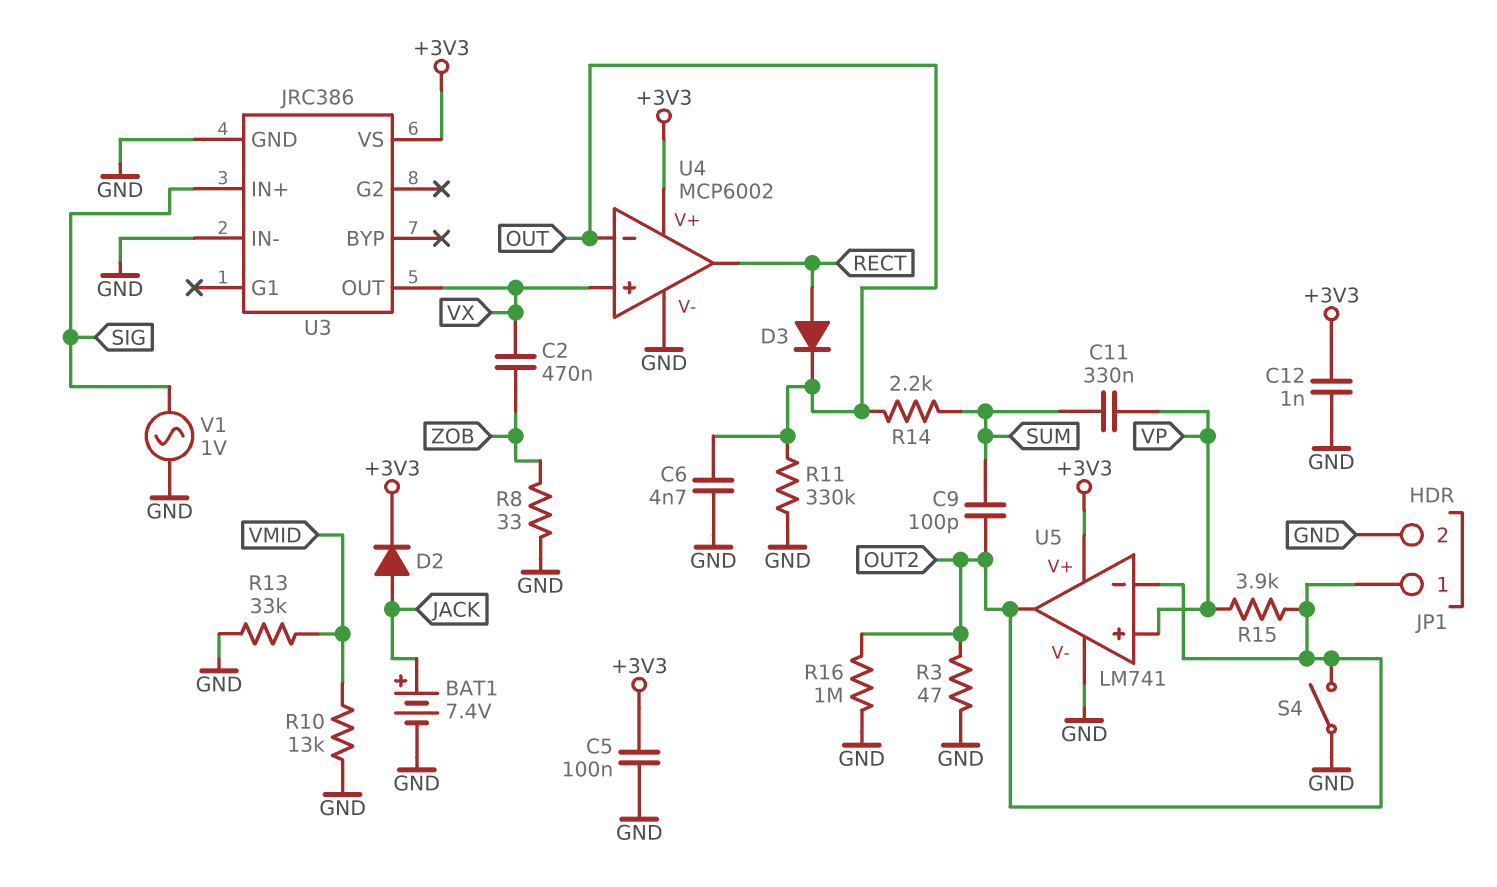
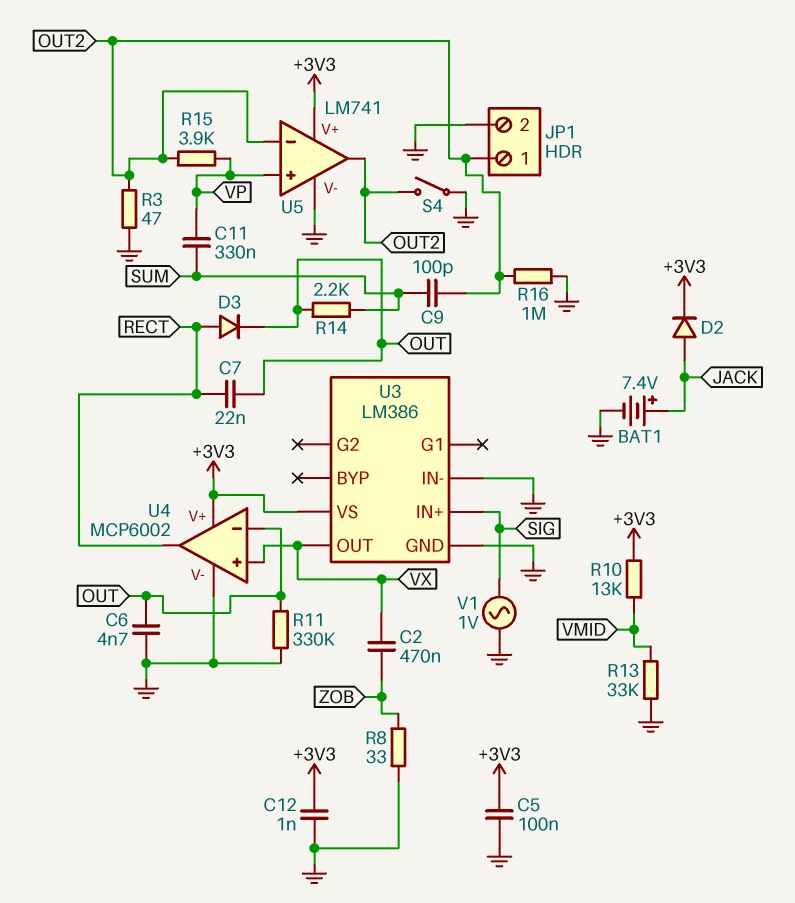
C7: none -> 22nF (OUT, RECT)
R10: 13k (GND, VMID) -> 13k (+3V3, VMID)
U3: JRC386 -> LM386

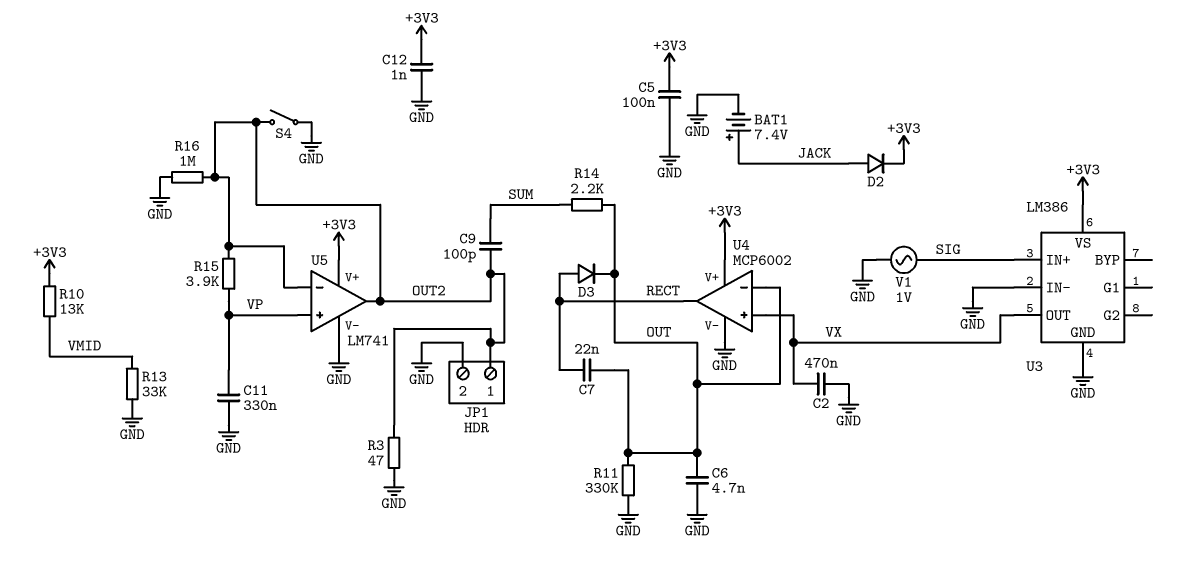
C2: 470nF (VX, ZOB) -> 470nF (GND, VX)
C11: 330nF (SUM, VP) -> 330nF (GND, VP)
R8: 33 (GND, ZOB) -> none

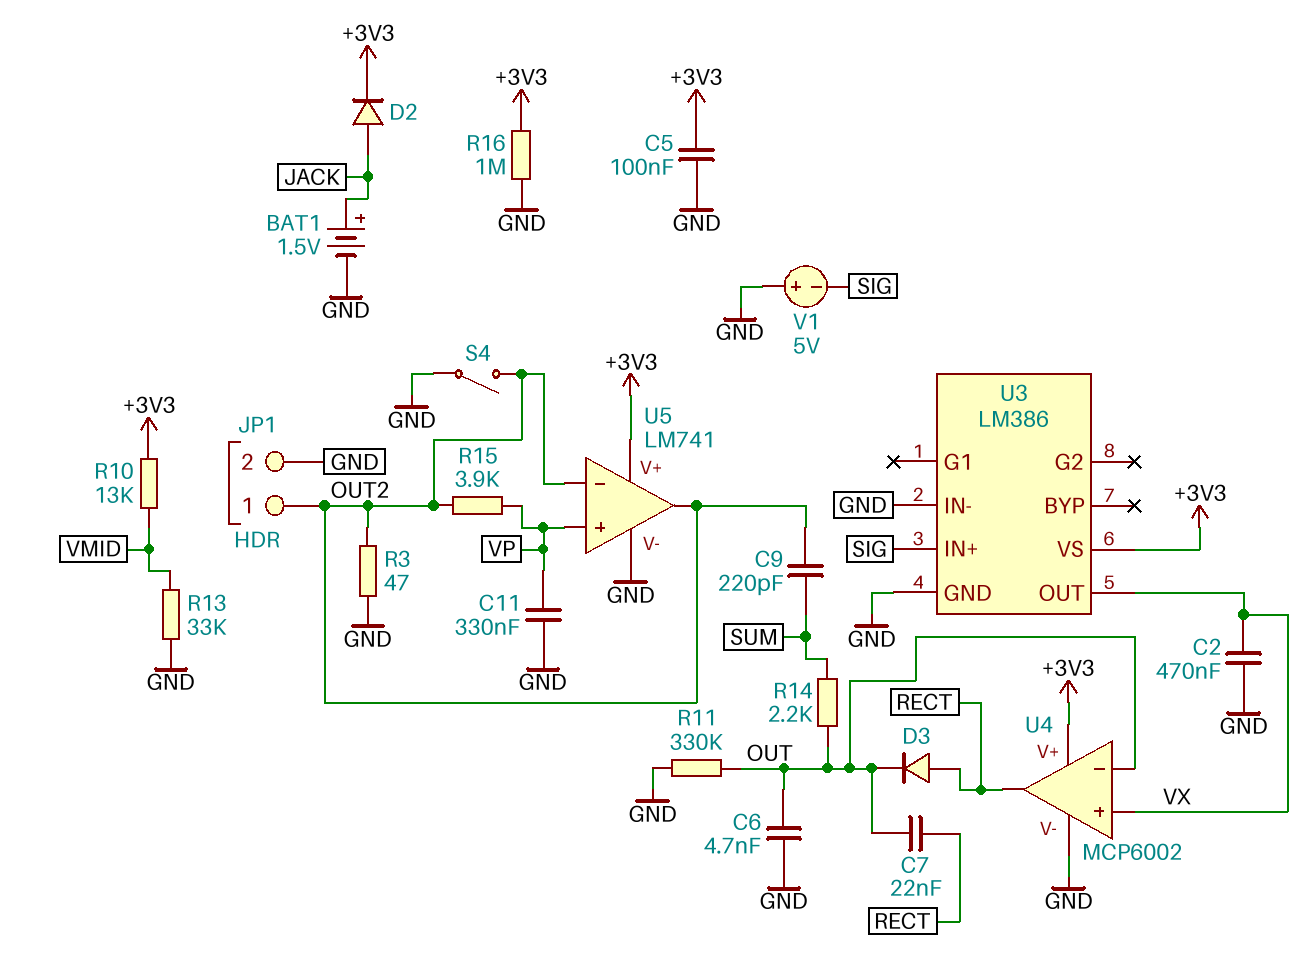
BAT1: 7.4V (plus JACK, minus GND) -> 1.5V (plus JACK, minus GND)
C9: 100pF (OUT2, SUM) -> 220pF (OUT2, SUM)
C12: 1nF (+3V3, GND) -> none
R16: 1M (GND, OUT2) -> 1M (+3V3, GND)
V1: AC 1V (GND, SIG) -> 5V (plus GND, minus SIG)

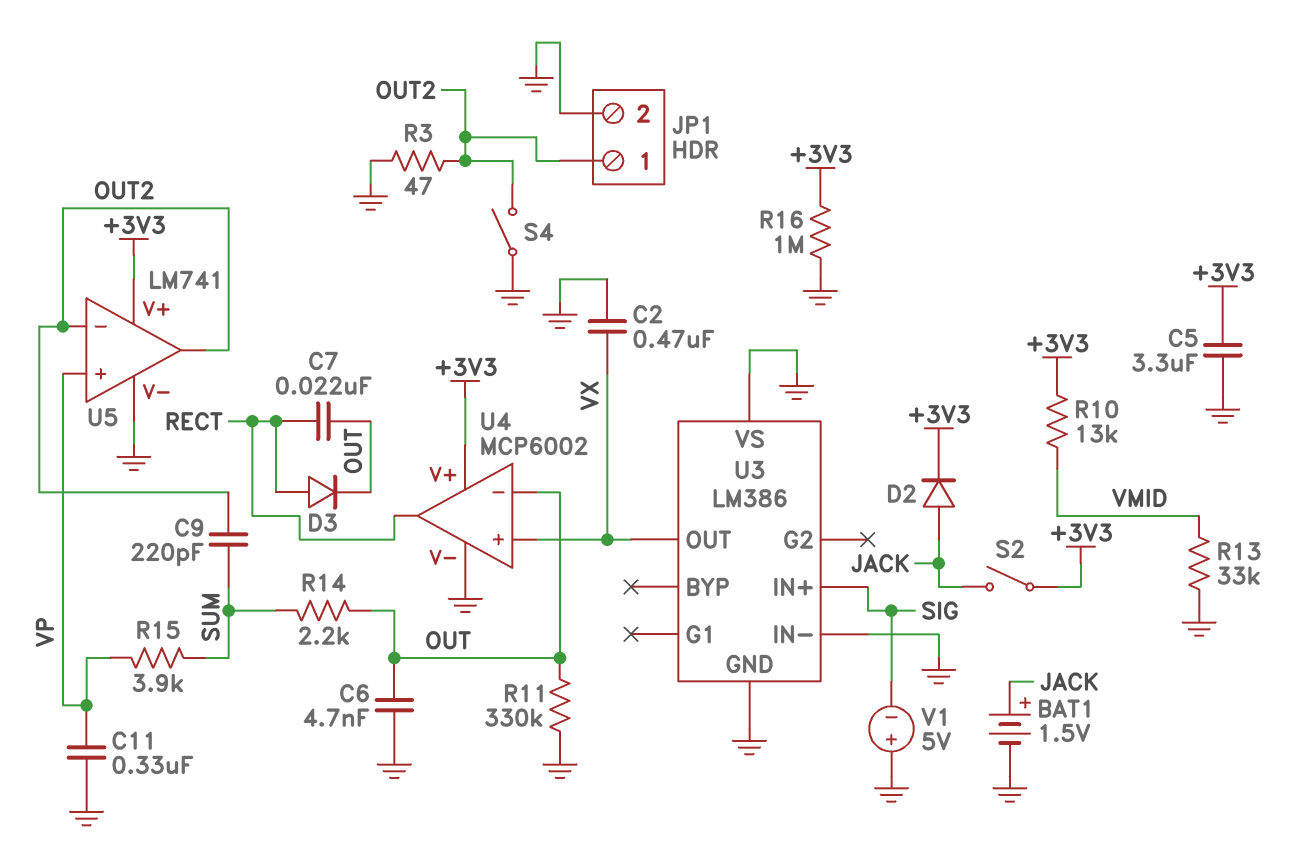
C5: 100nF (+3V3, GND) -> 3.3uF (+3V3, GND)
R15: 3.9k (OUT2, VP) -> 3.9k (SUM, VP)
S2: none -> switch (+3V3, JACK)
U3 pin VS: +3V3 -> GND

